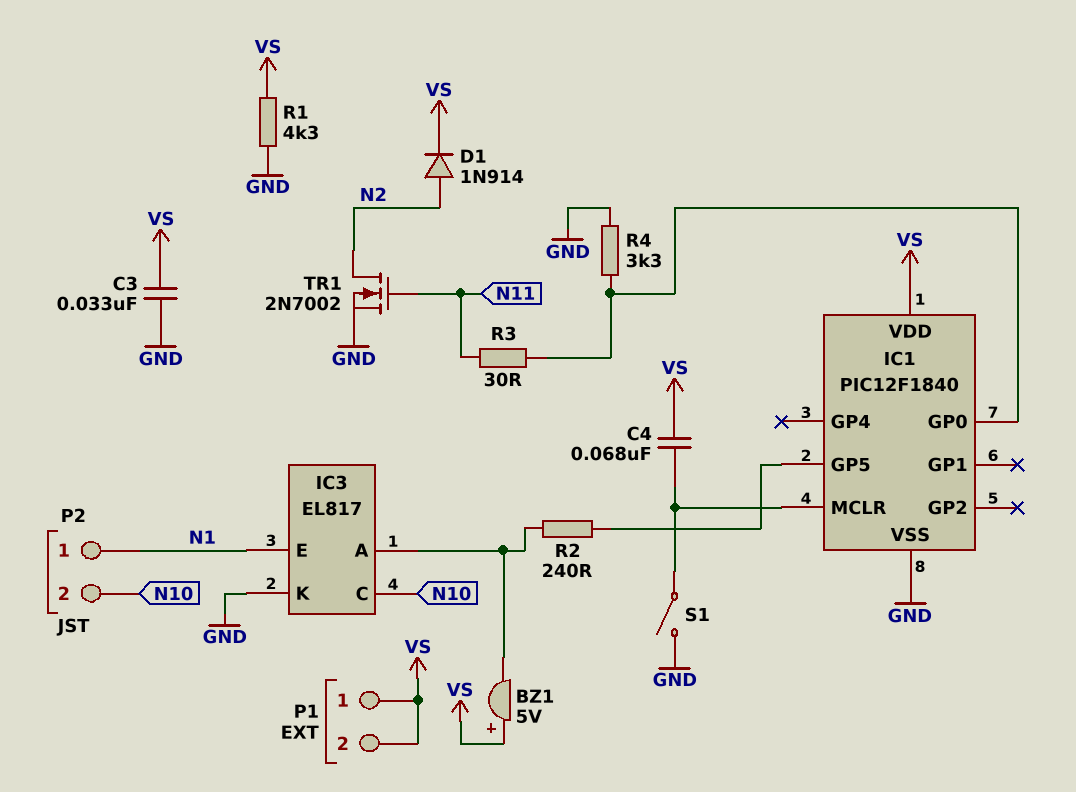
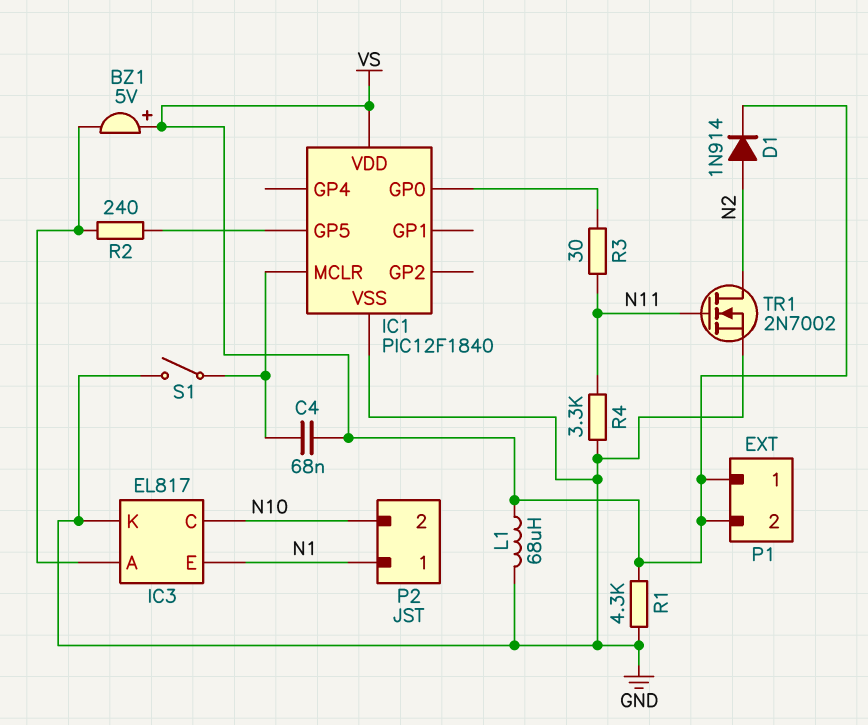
C3: 33nF (GND, VS) -> none
L1: none -> 68uH (GND, VS)
R4: 3.3k (GND, IC1/GP0) -> 3.3k (GND, N11)

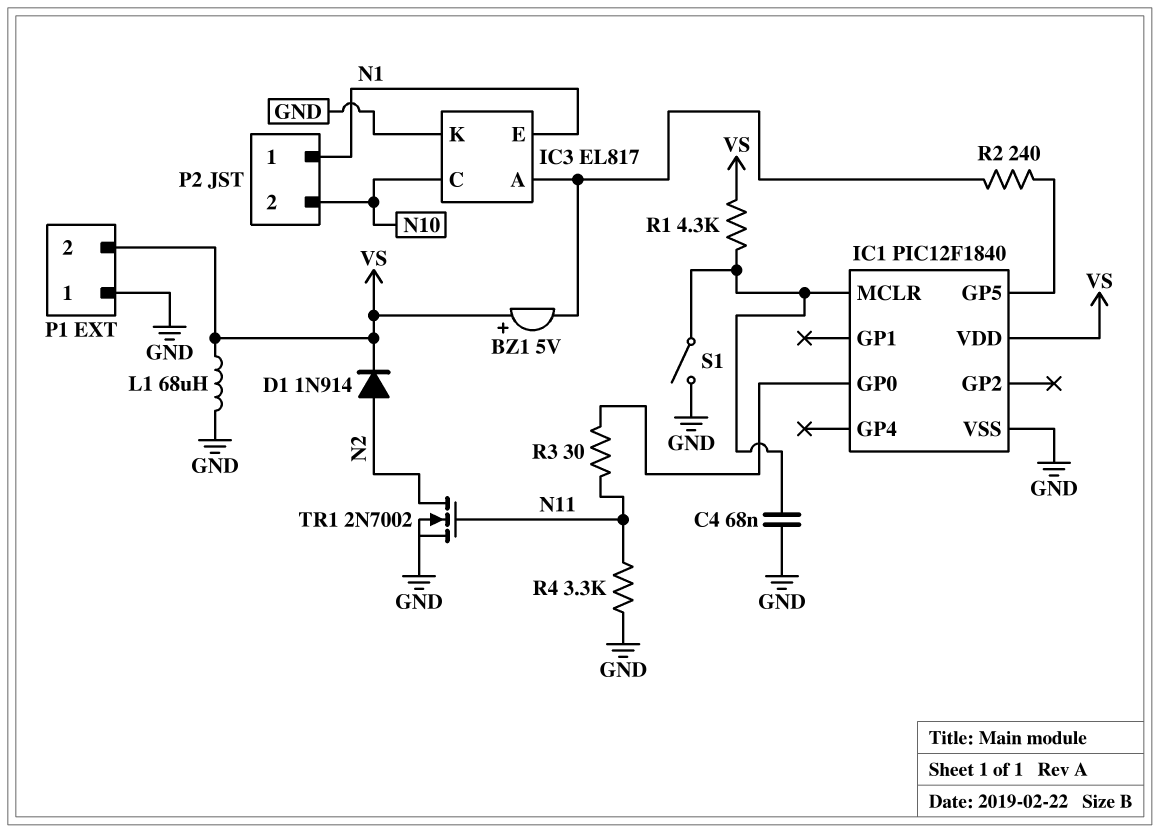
C4: 68nF (IC1/MCLR, VS) -> 68nF (GND, IC1/MCLR)
P1 pin 1: VS -> GND
R1: 4.3k (GND, VS) -> 4.3k (IC1/MCLR, VS)

